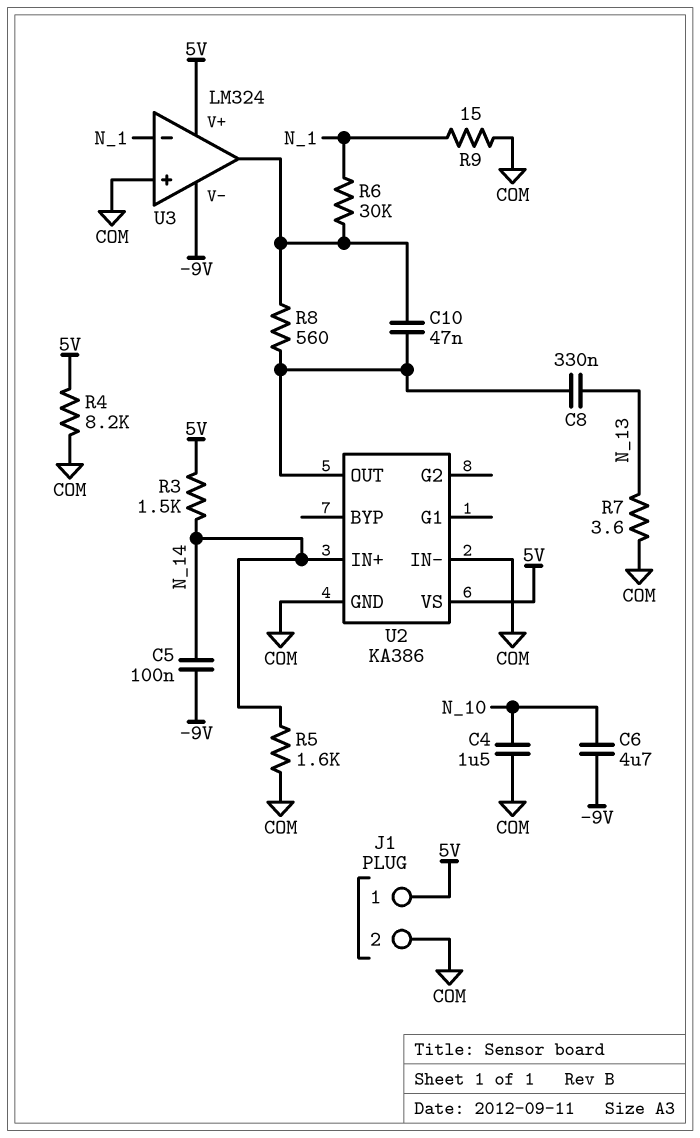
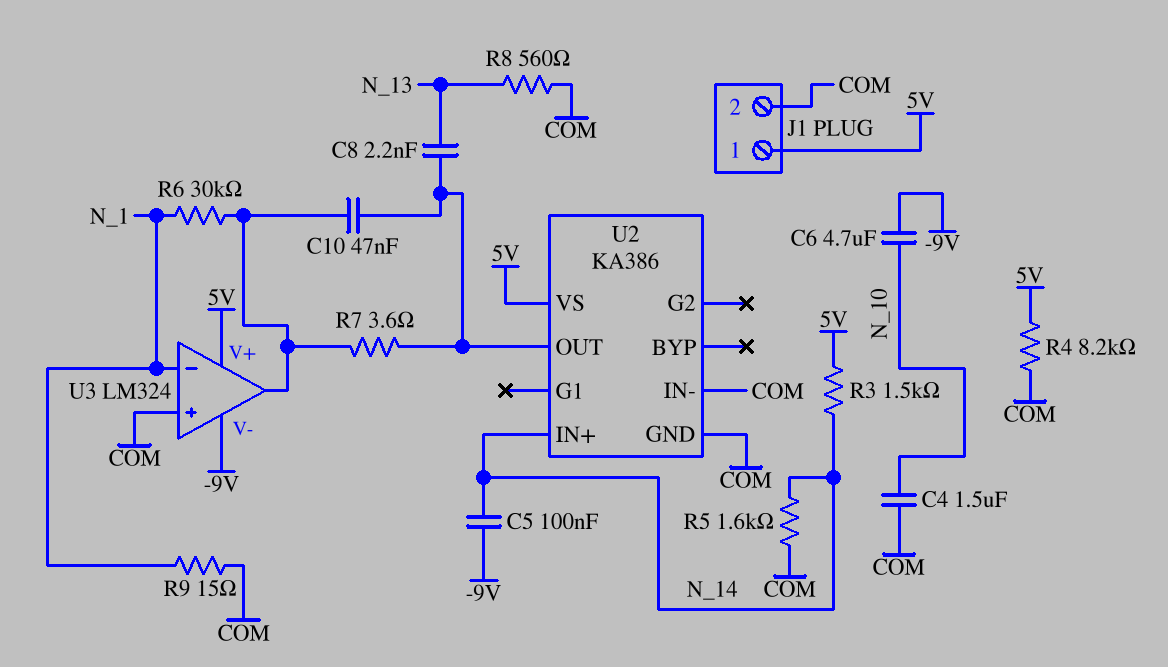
C8: 330nF (N_13, U2/OUT) -> 2.2nF (N_13, U2/OUT)
R7: 3.6 (COM, N_13) -> 3.6 (U2/OUT, U3/out)
R8: 560 (U2/OUT, U3/out) -> 560 (COM, N_13)

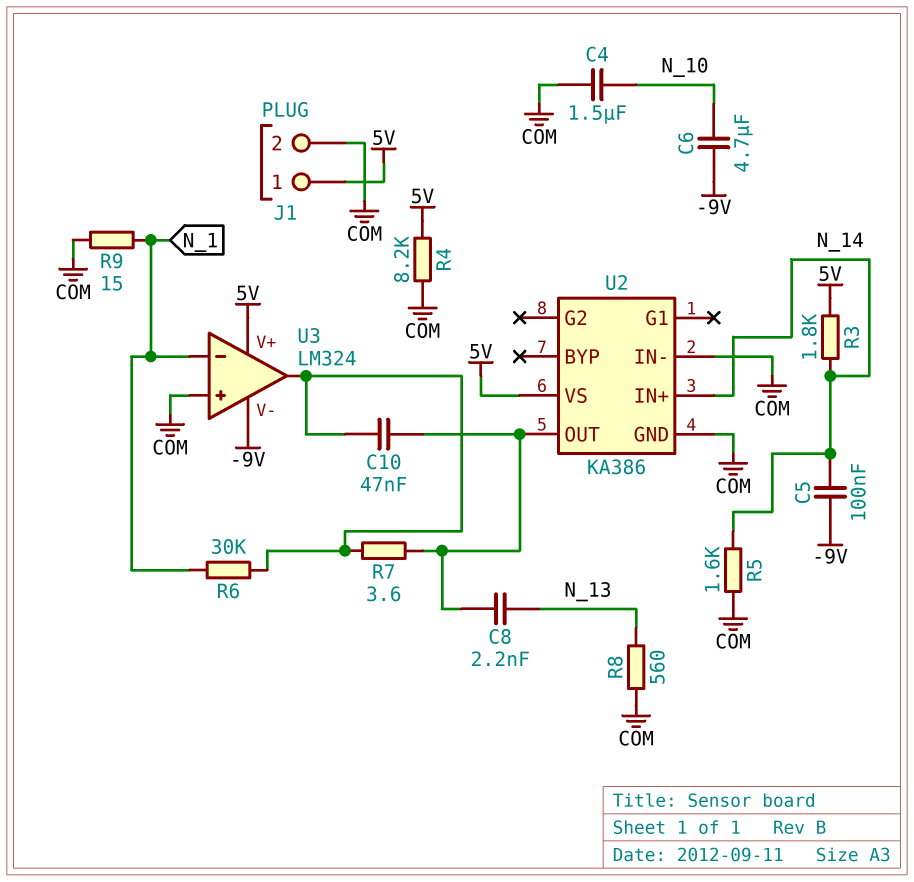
R3: 1.5k (5V, N_14) -> 1.8k (5V, N_14)

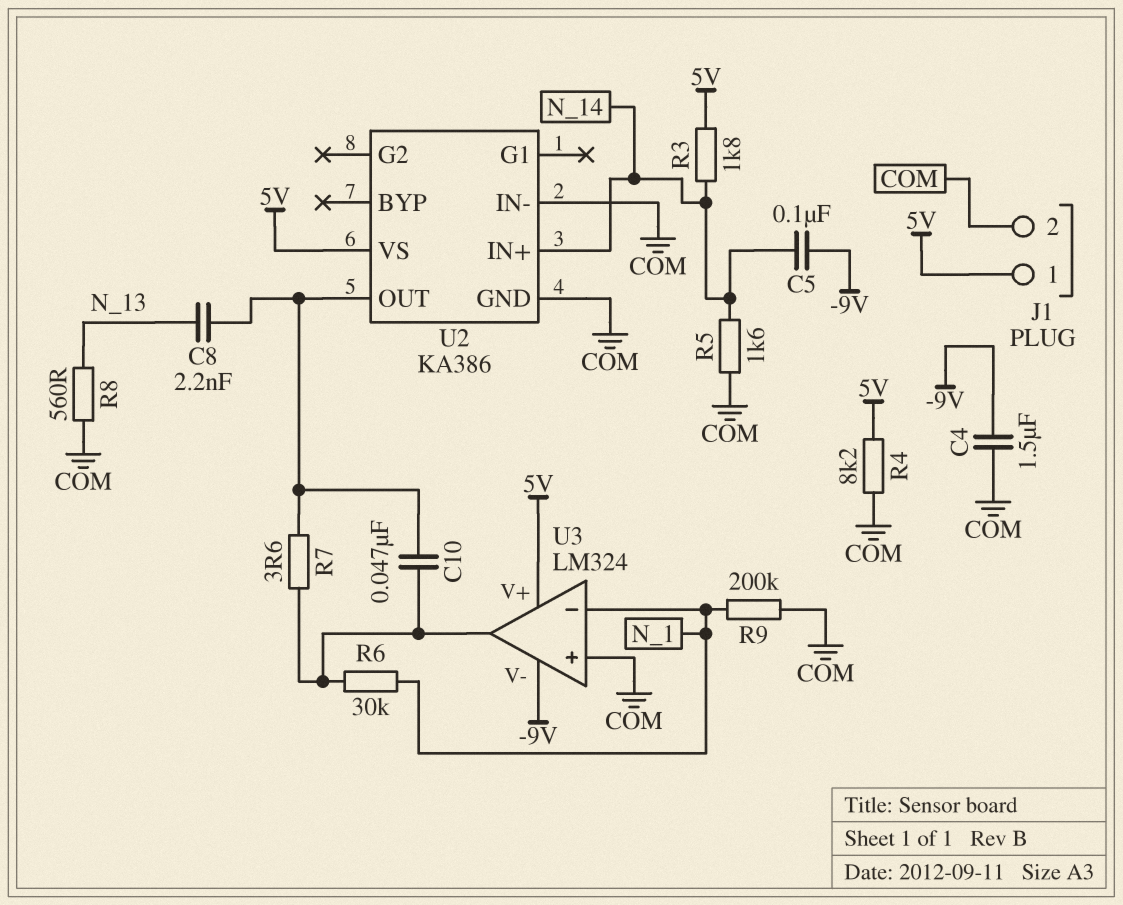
C4: 1.5uF (COM, N_10) -> 1.5uF (-9V, COM)
C6: 4.7uF (-9V, N_10) -> none
R9: 15 (COM, N_1) -> 200k (COM, N_1)

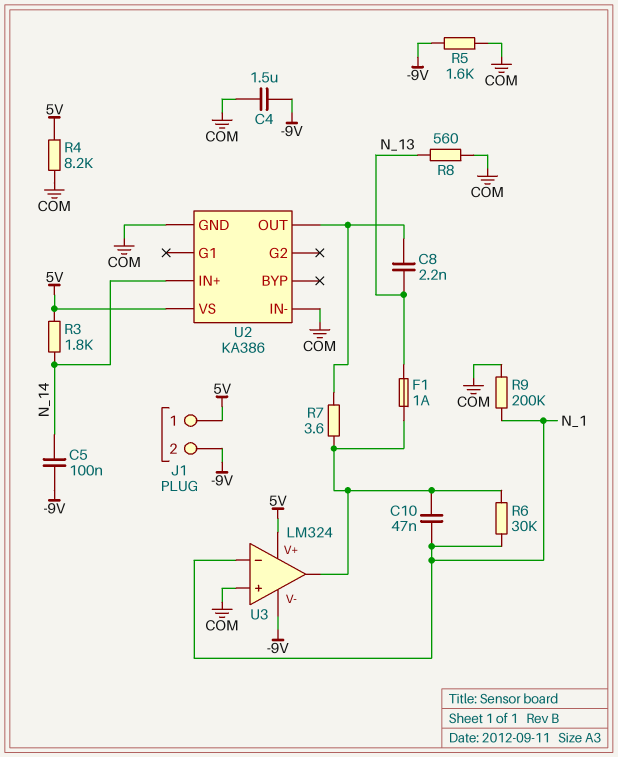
C10: 47nF (U2/OUT, U3/out) -> 47nF (N_1, U3/out)
F1: none -> 1A (N_13, U3/out)
J1 pin 2: COM -> -9V
R5: 1.6k (COM, N_14) -> 1.6k (-9V, COM)

